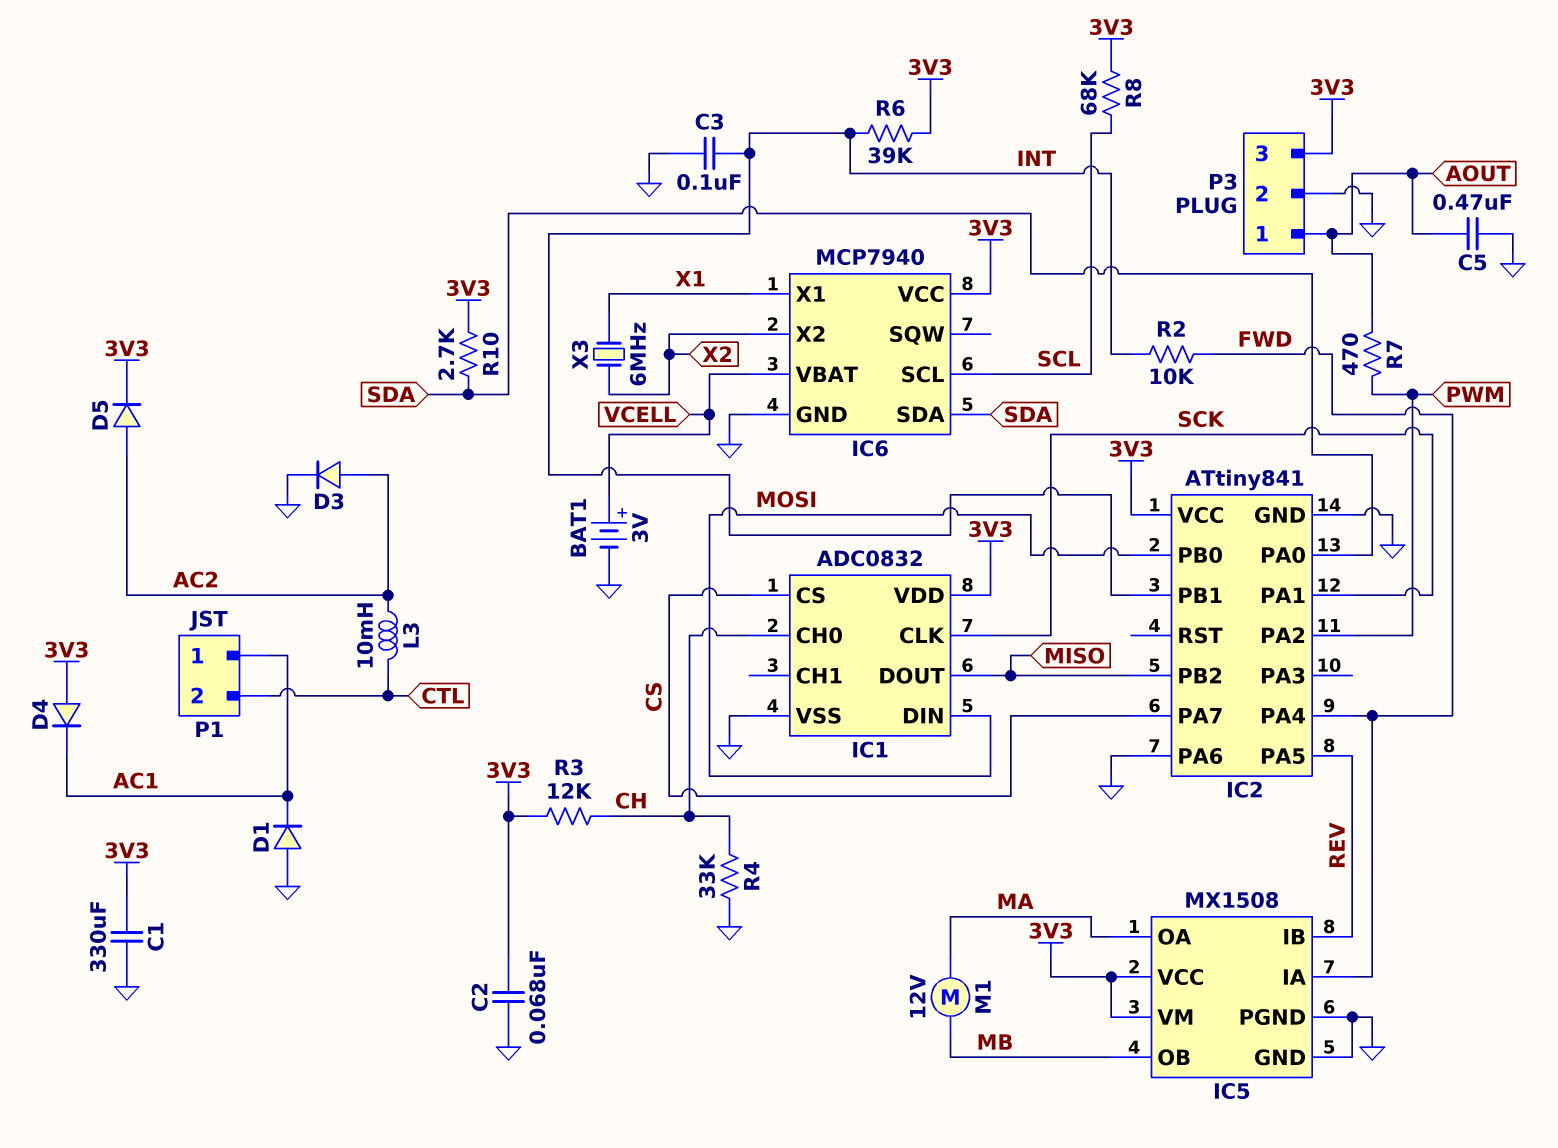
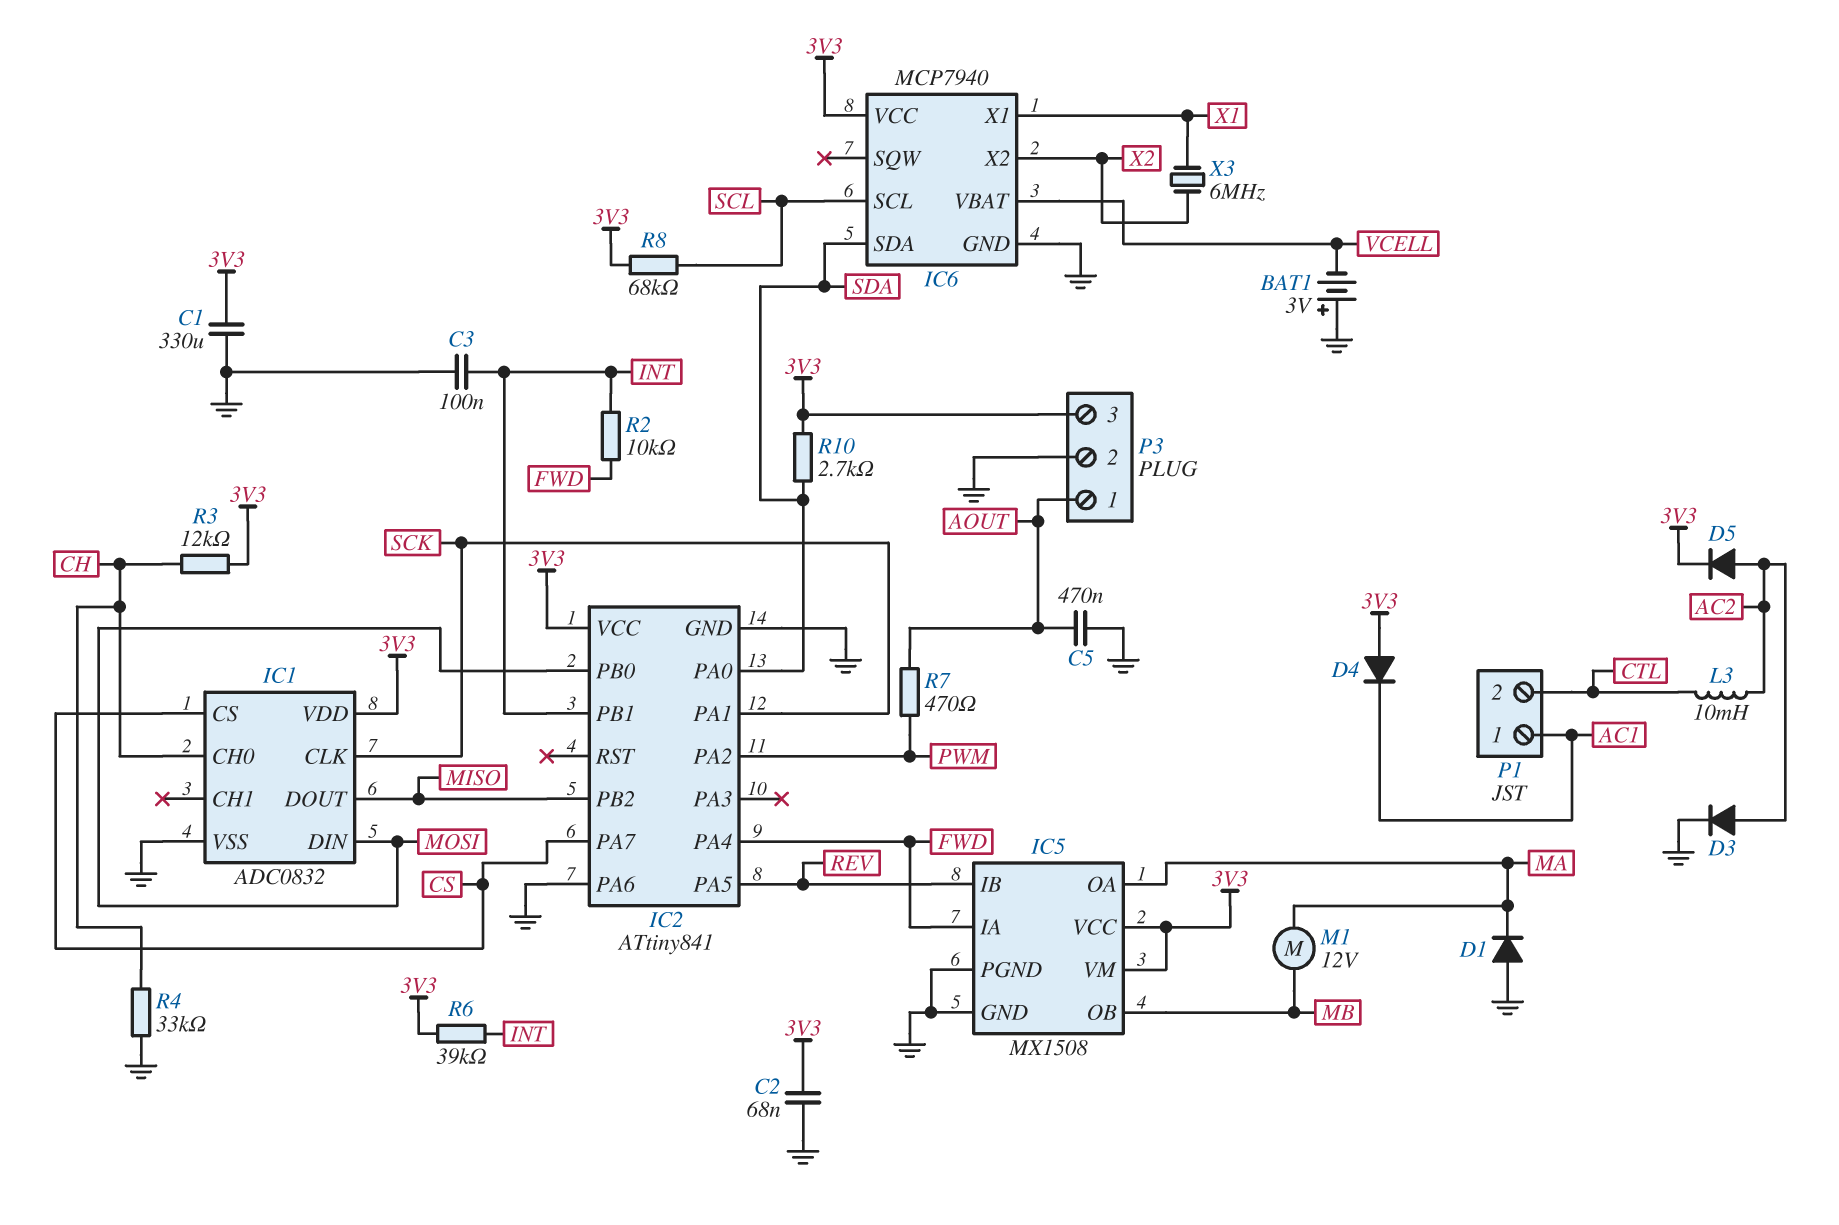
BAT1: 3V (plus VCELL, minus GND) -> 3V (plus GND, minus VCELL)
D1: diode (A GND, K AC1) -> diode (A GND, K MA)

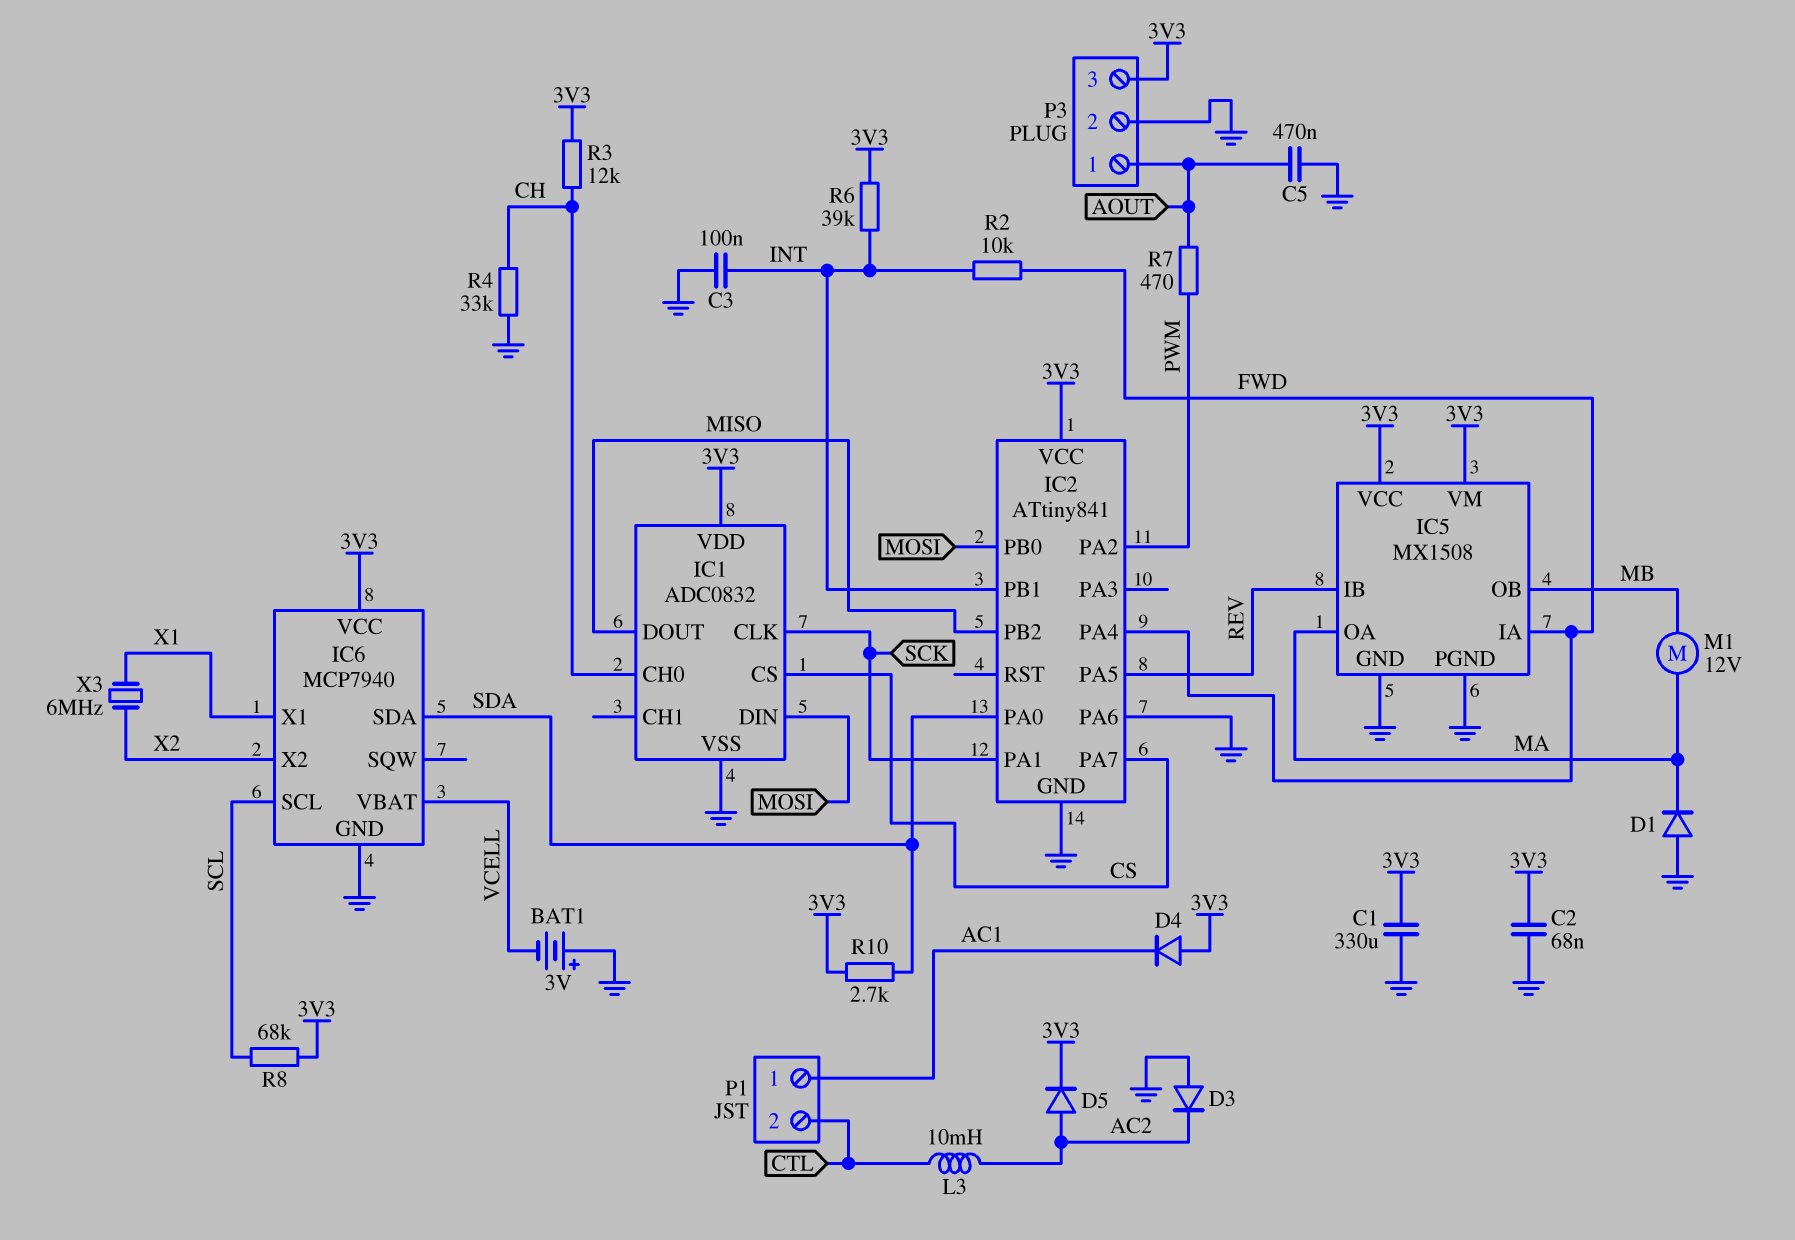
D3: diode (A AC2, K GND) -> diode (A GND, K AC2)

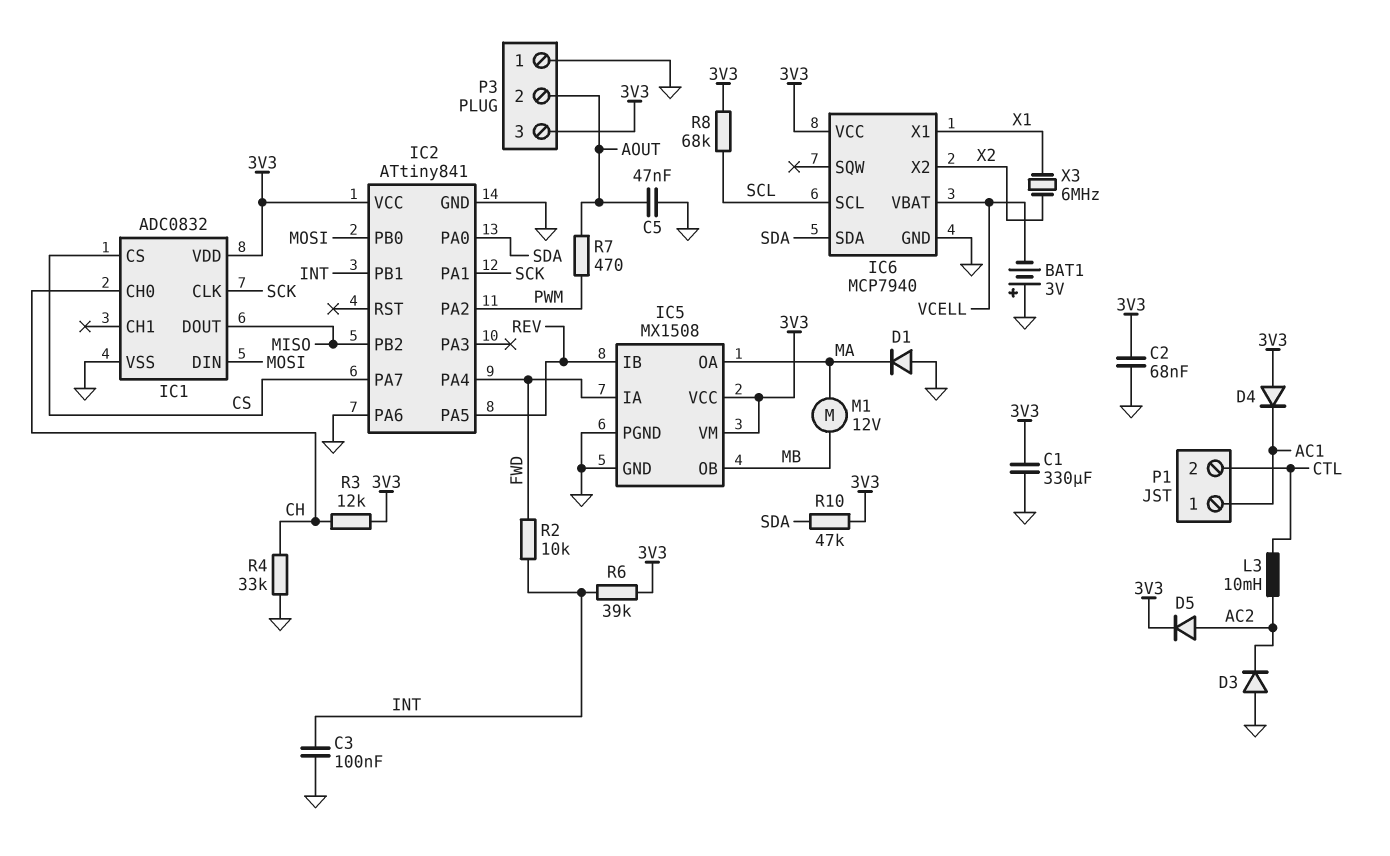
C5: 470nF (AOUT, GND) -> 47nF (AOUT, GND)
P3 pin 1: AOUT -> GND
P3 pin 2: GND -> AOUT
R10: 2.7k (3V3, SDA) -> 47k (3V3, SDA)

